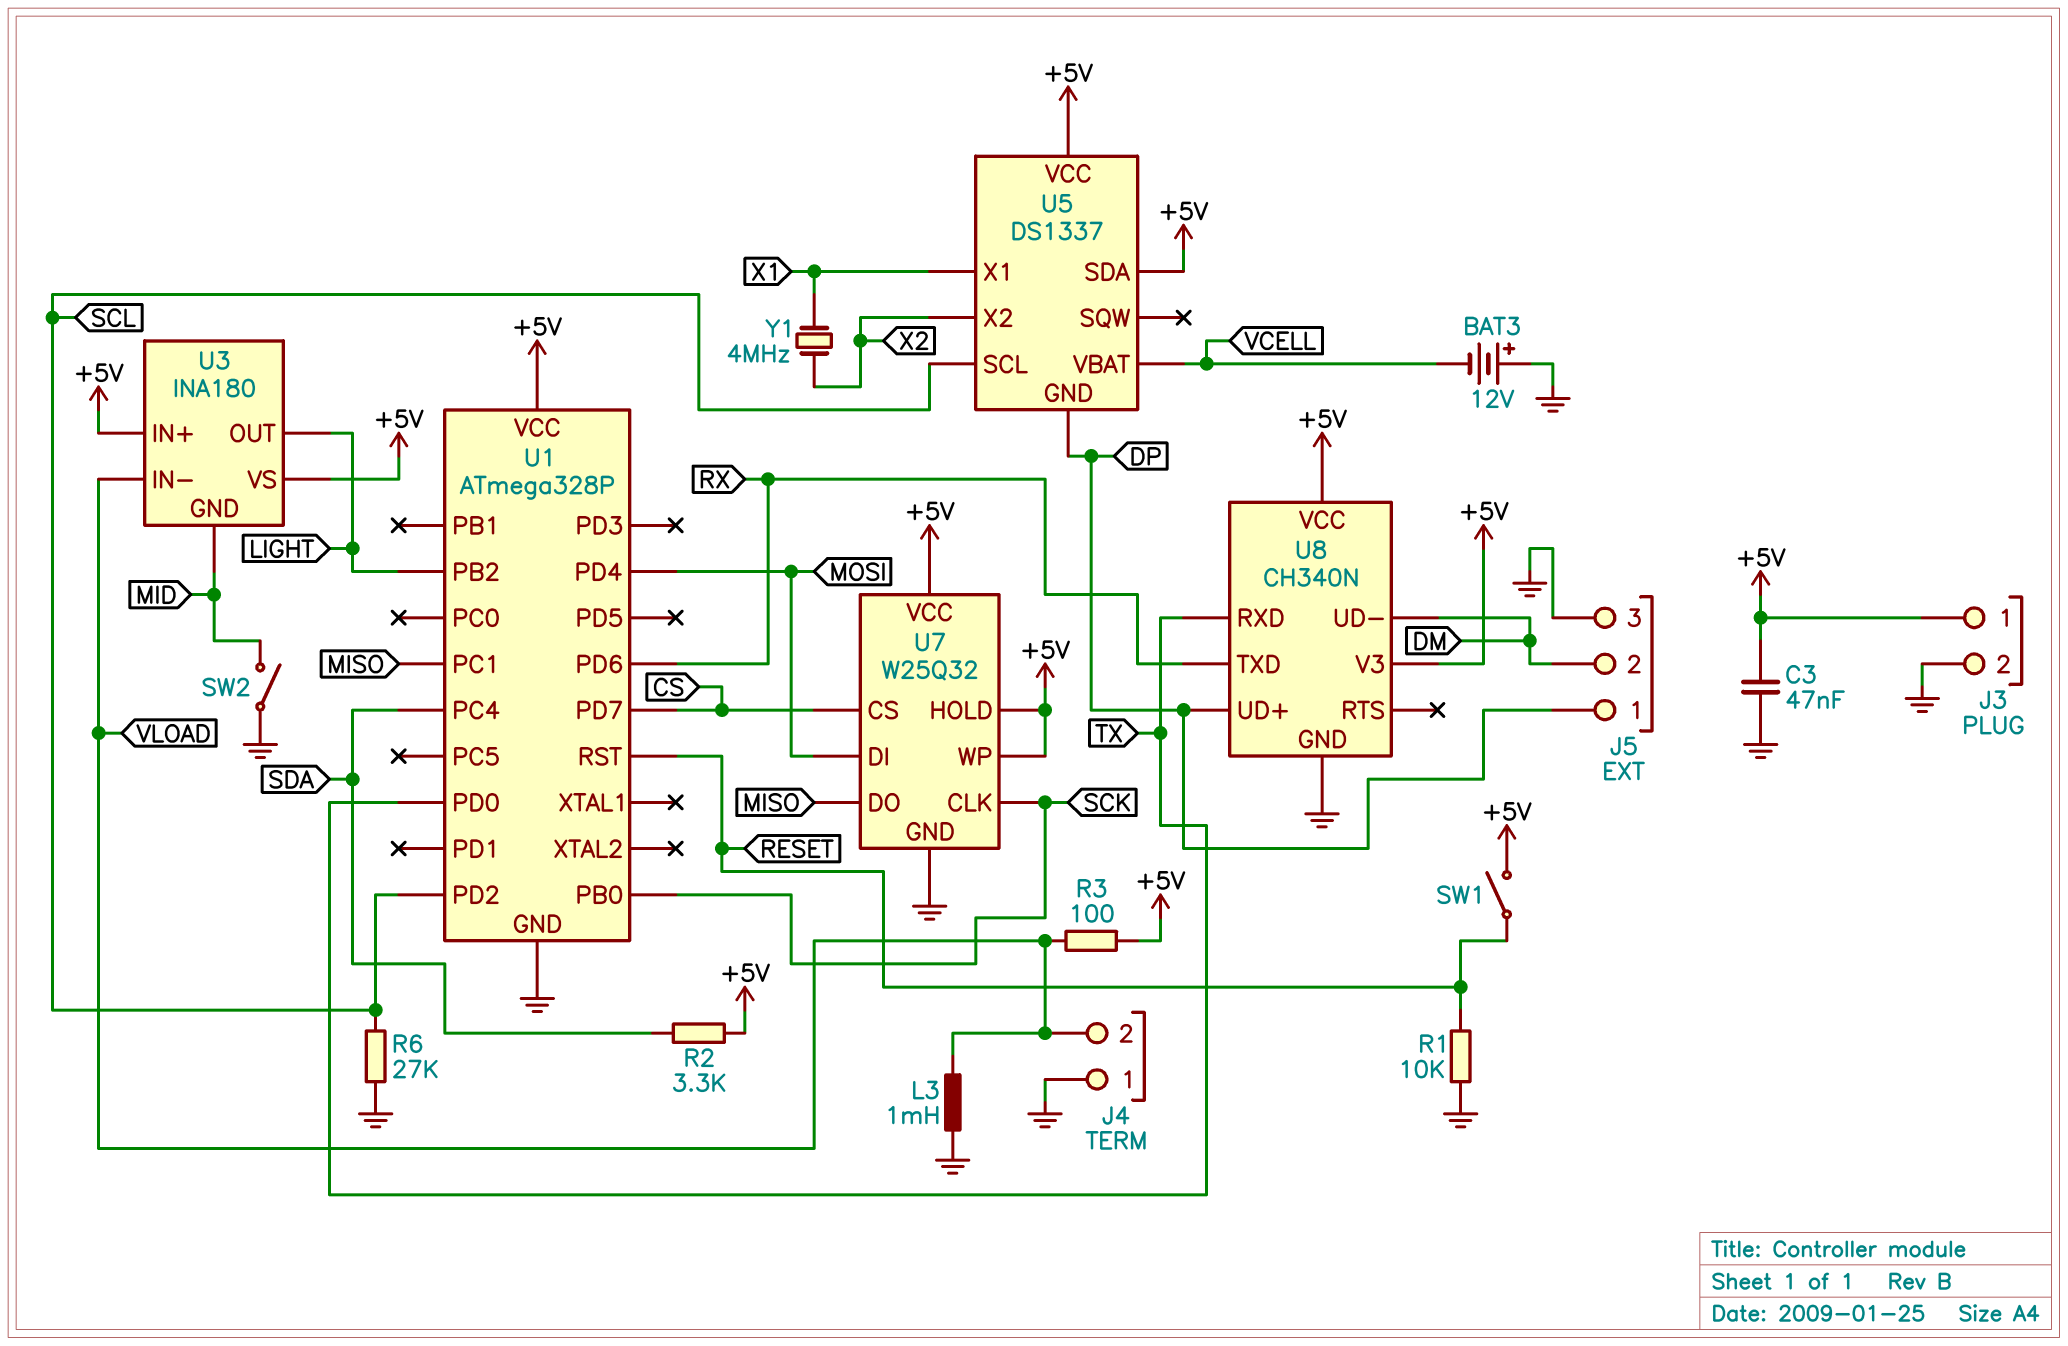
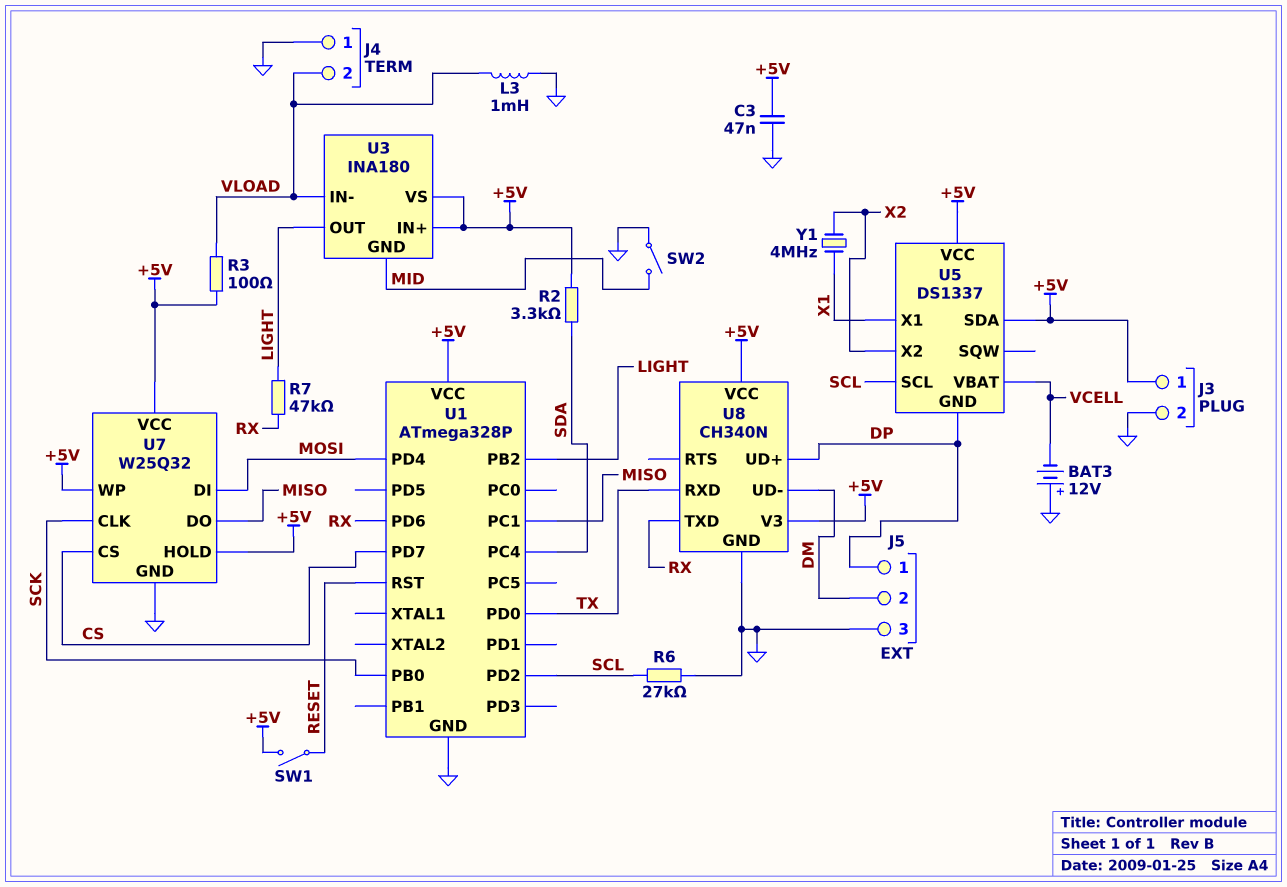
R1: 10k (GND, RESET) -> none
R7: none -> 47k (LIGHT, RX)

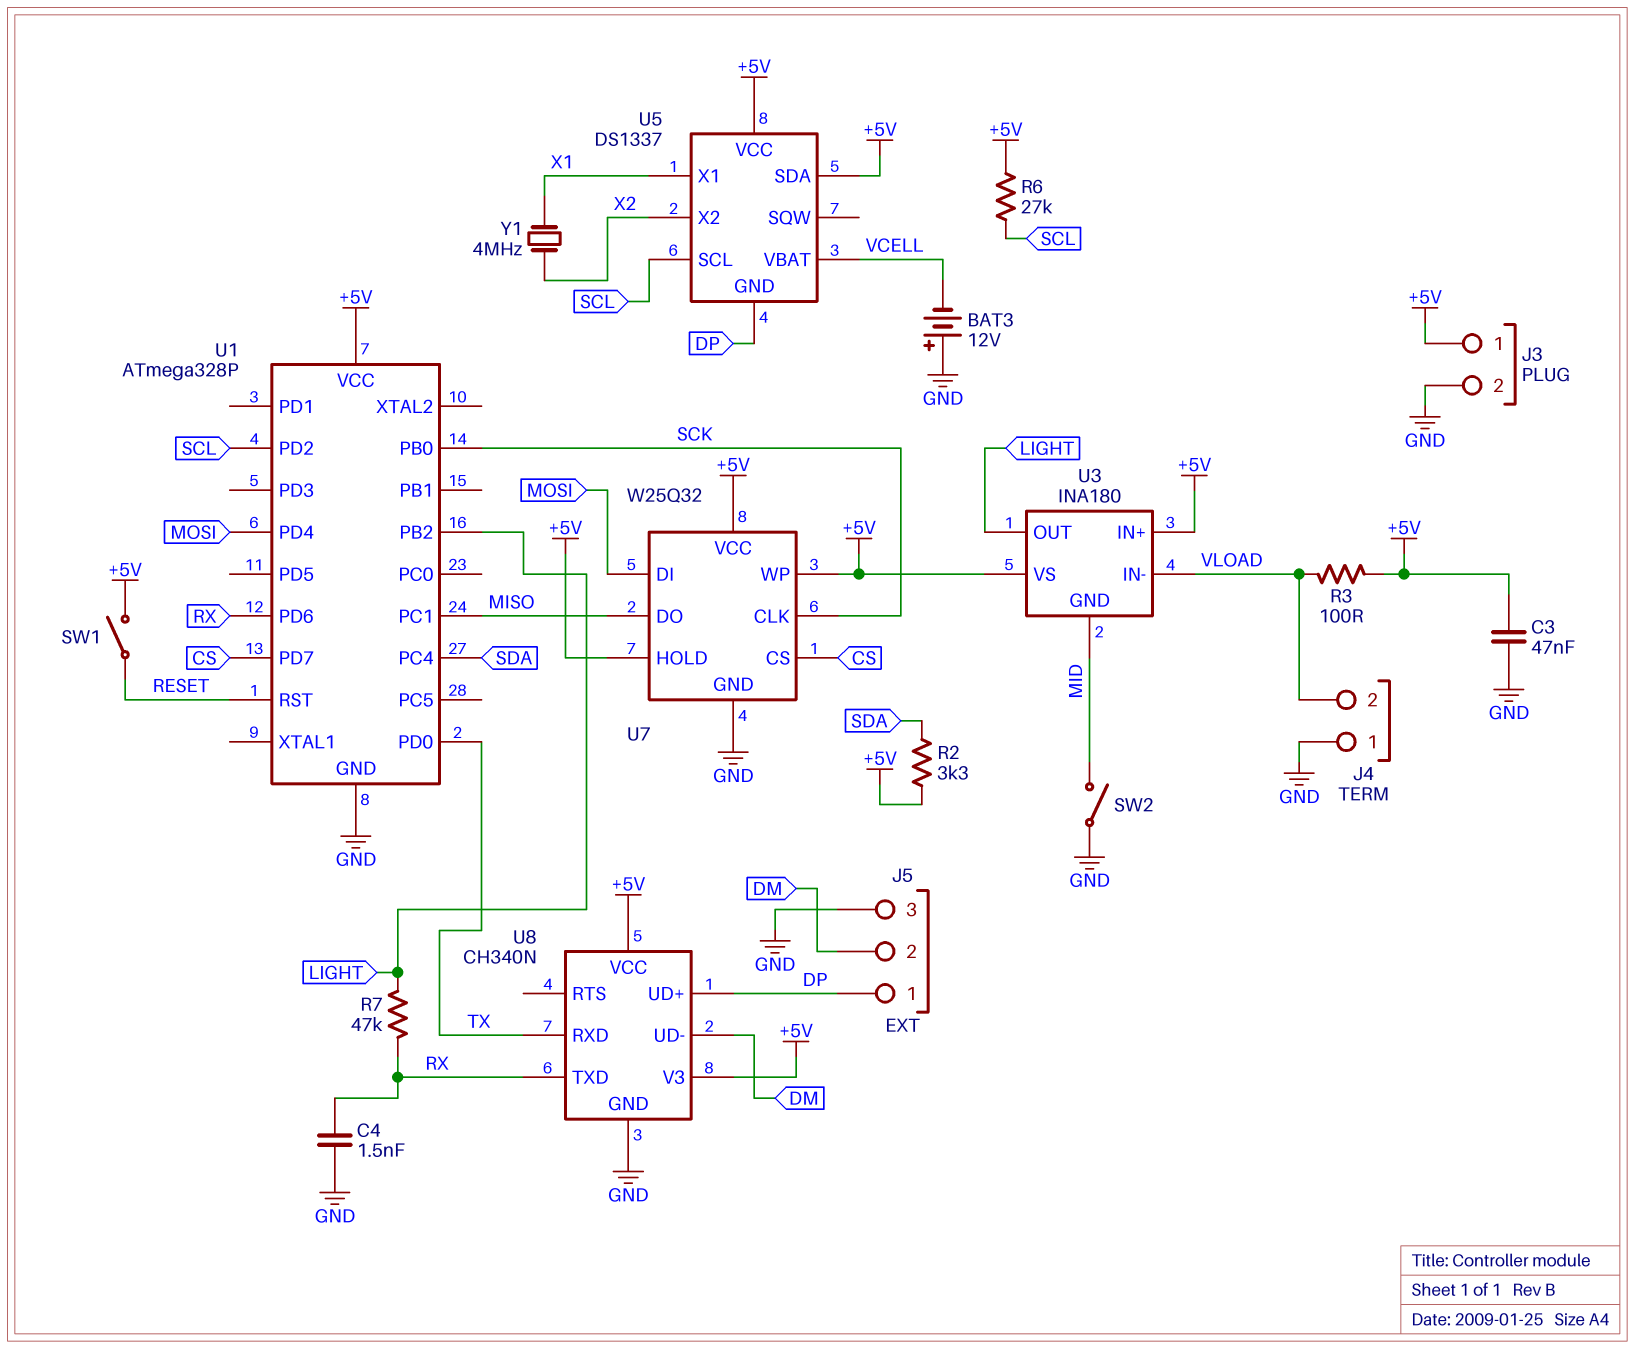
C4: none -> 1.5nF (GND, RX)
L3: 1mH (GND, VLOAD) -> none
R6: 27k (GND, SCL) -> 27k (+5V, SCL)

